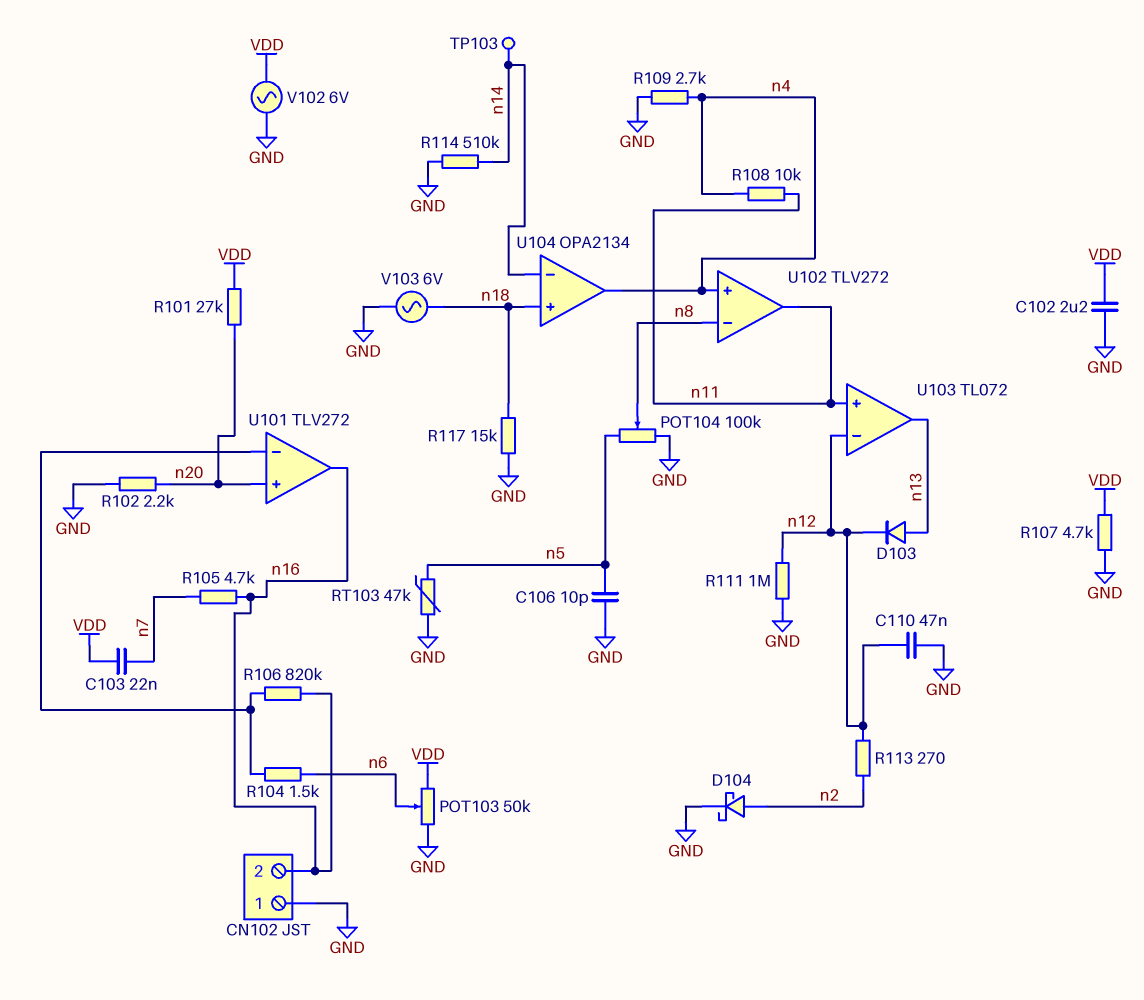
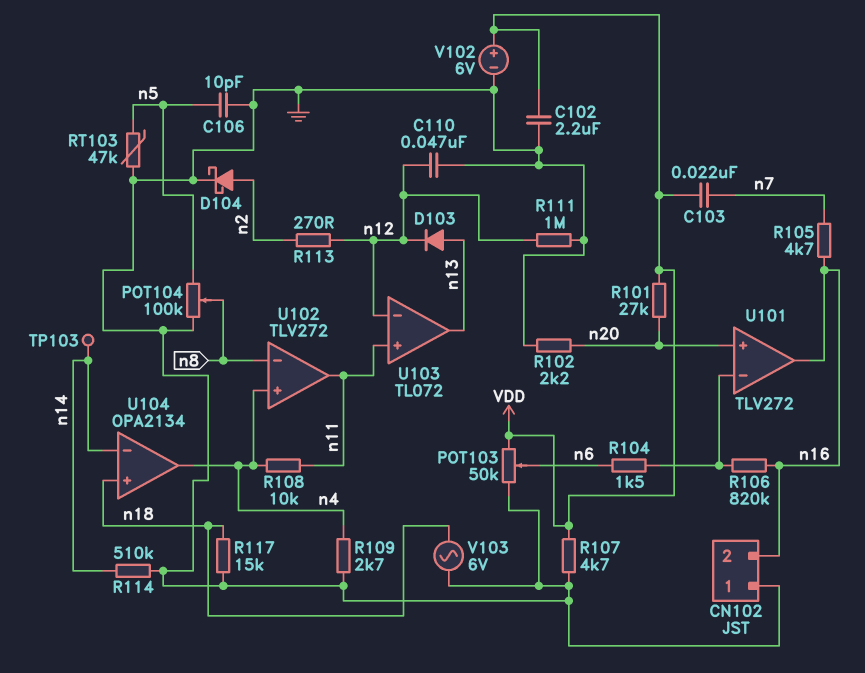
V102: AC 6V (GND, VDD) -> 6V (plus VDD, minus GND)

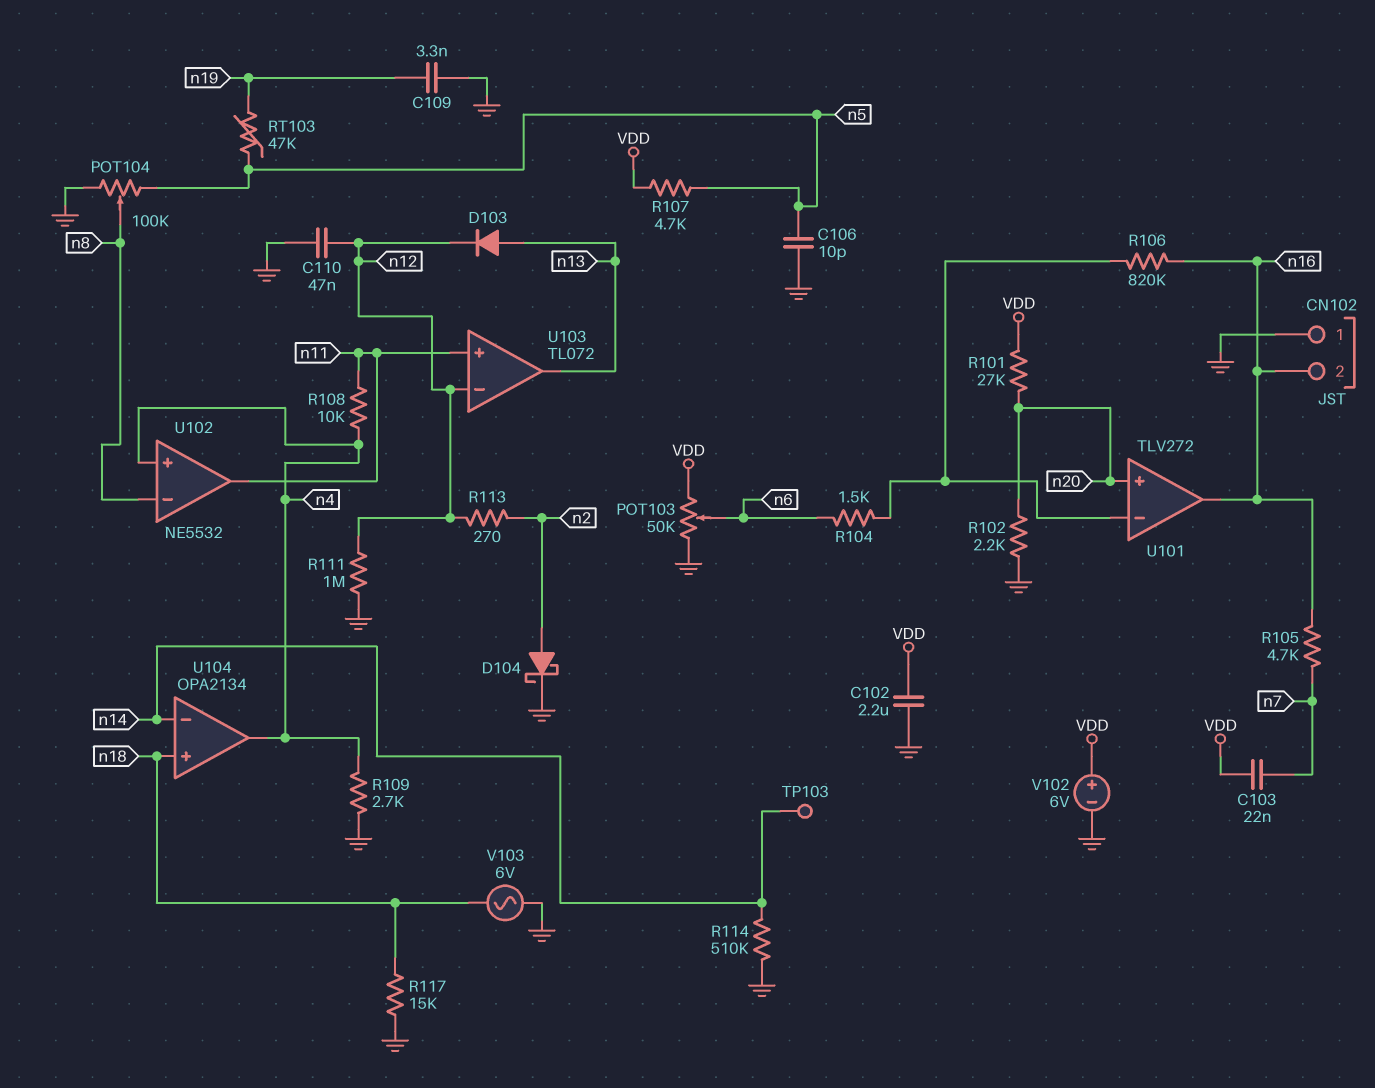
C109: none -> 3.3nF (GND, n19)
R107: 4.7k (GND, VDD) -> 4.7k (VDD, n5)
RT103: 47k (GND, n5) -> 47k (n5, n19)
U102: TLV272 -> NE5532

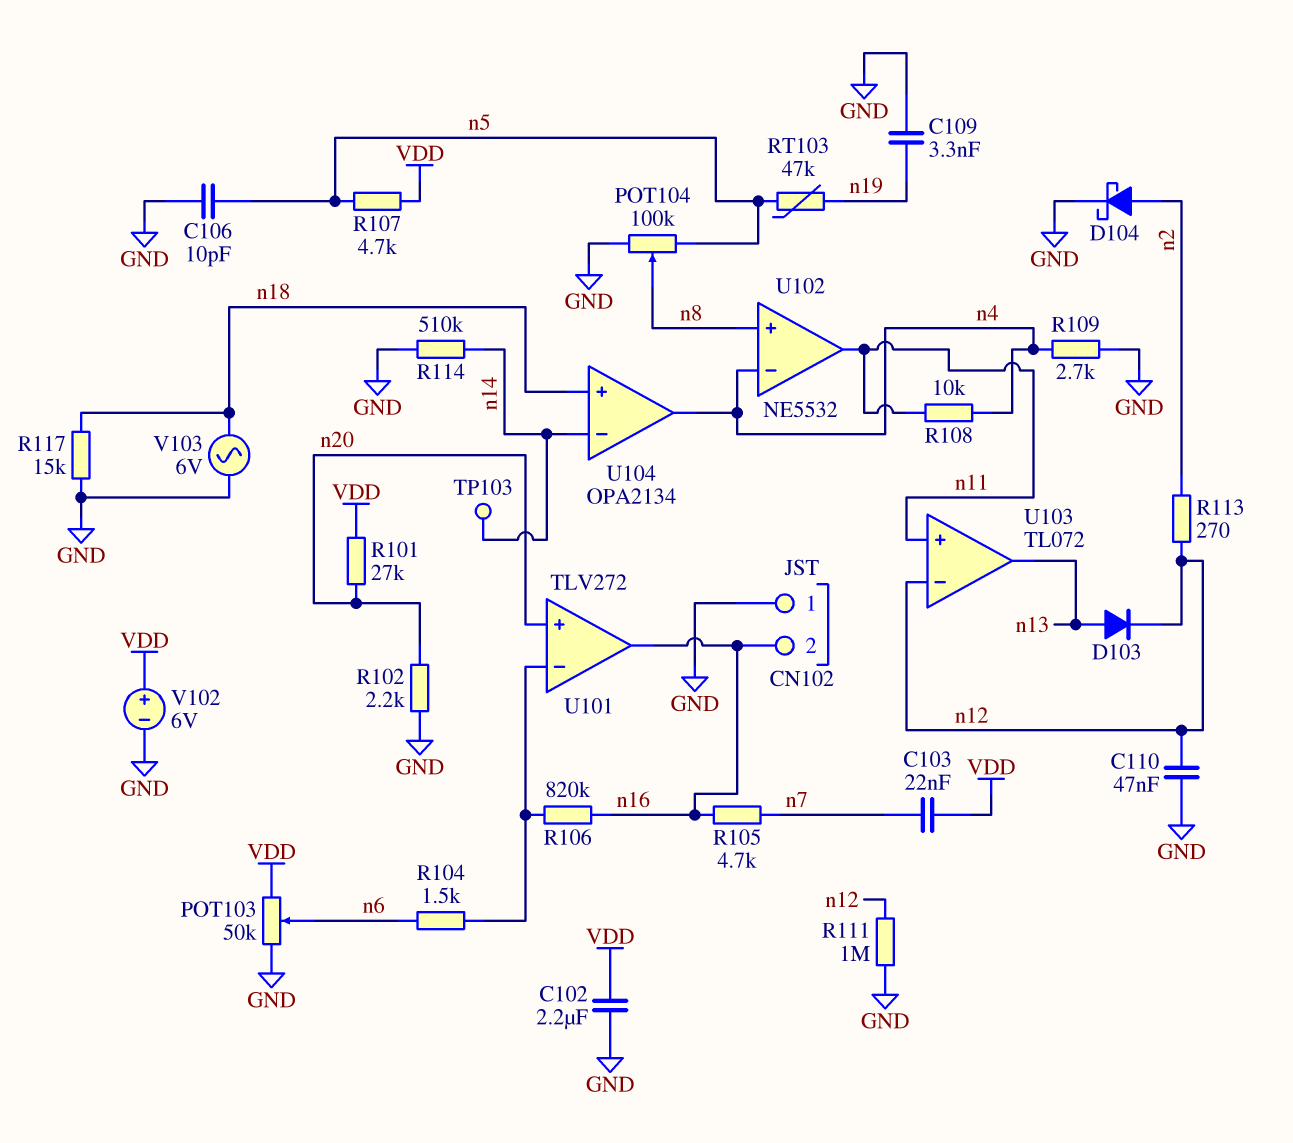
U102 pin in+: n4 -> n8
U102 pin in-: n8 -> n4

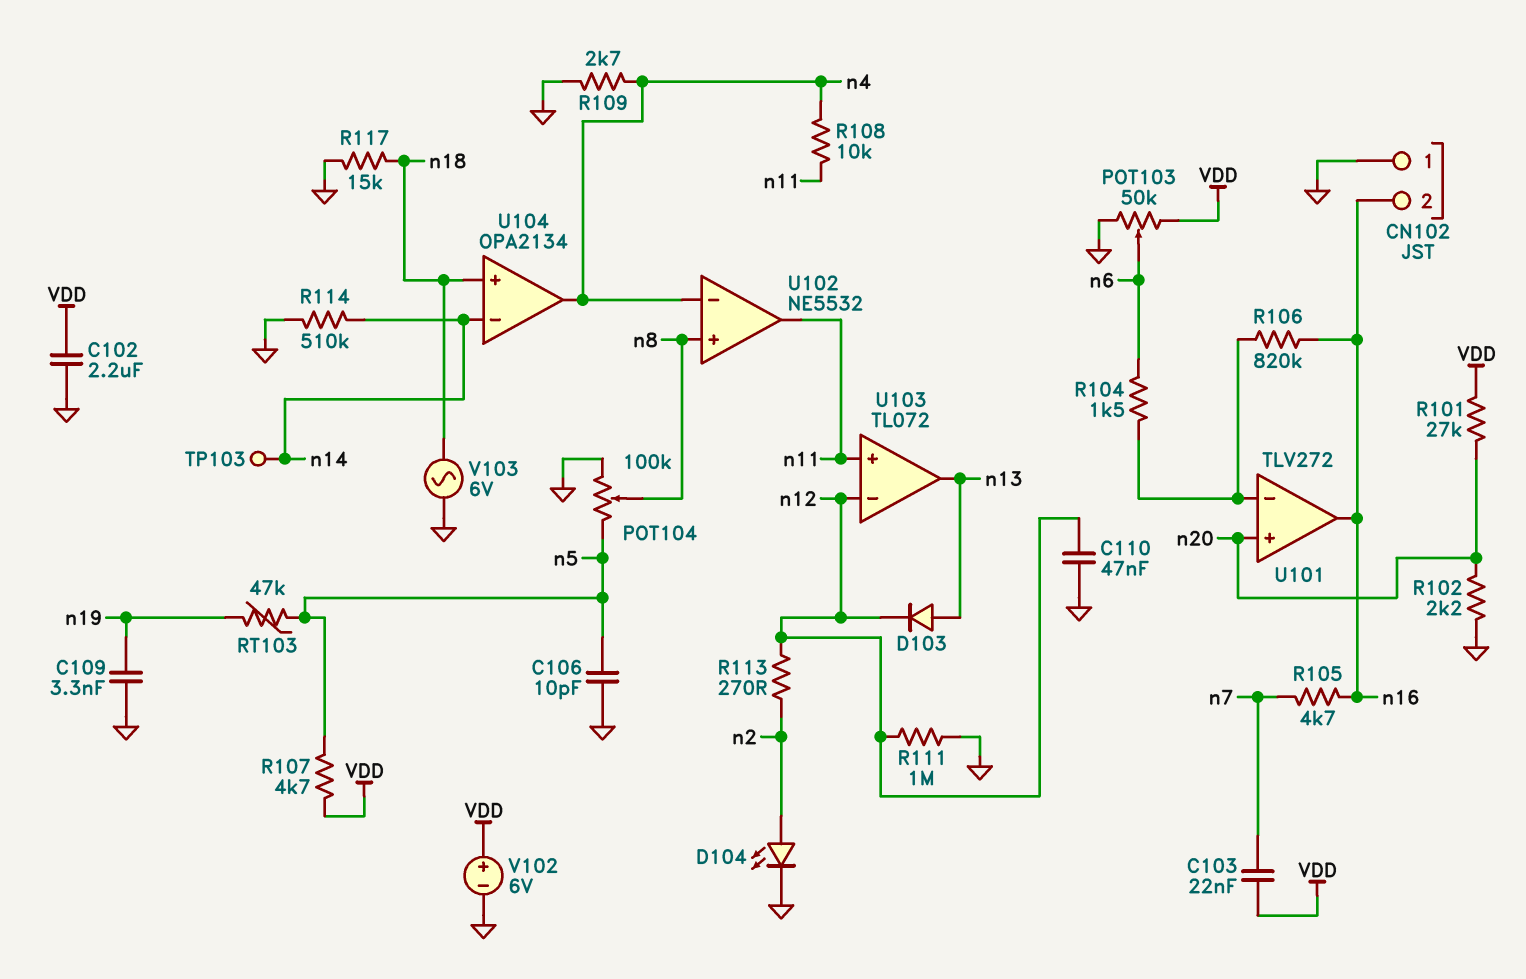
D104: schottky (A n2, K GND) -> LED (A n2, K GND)

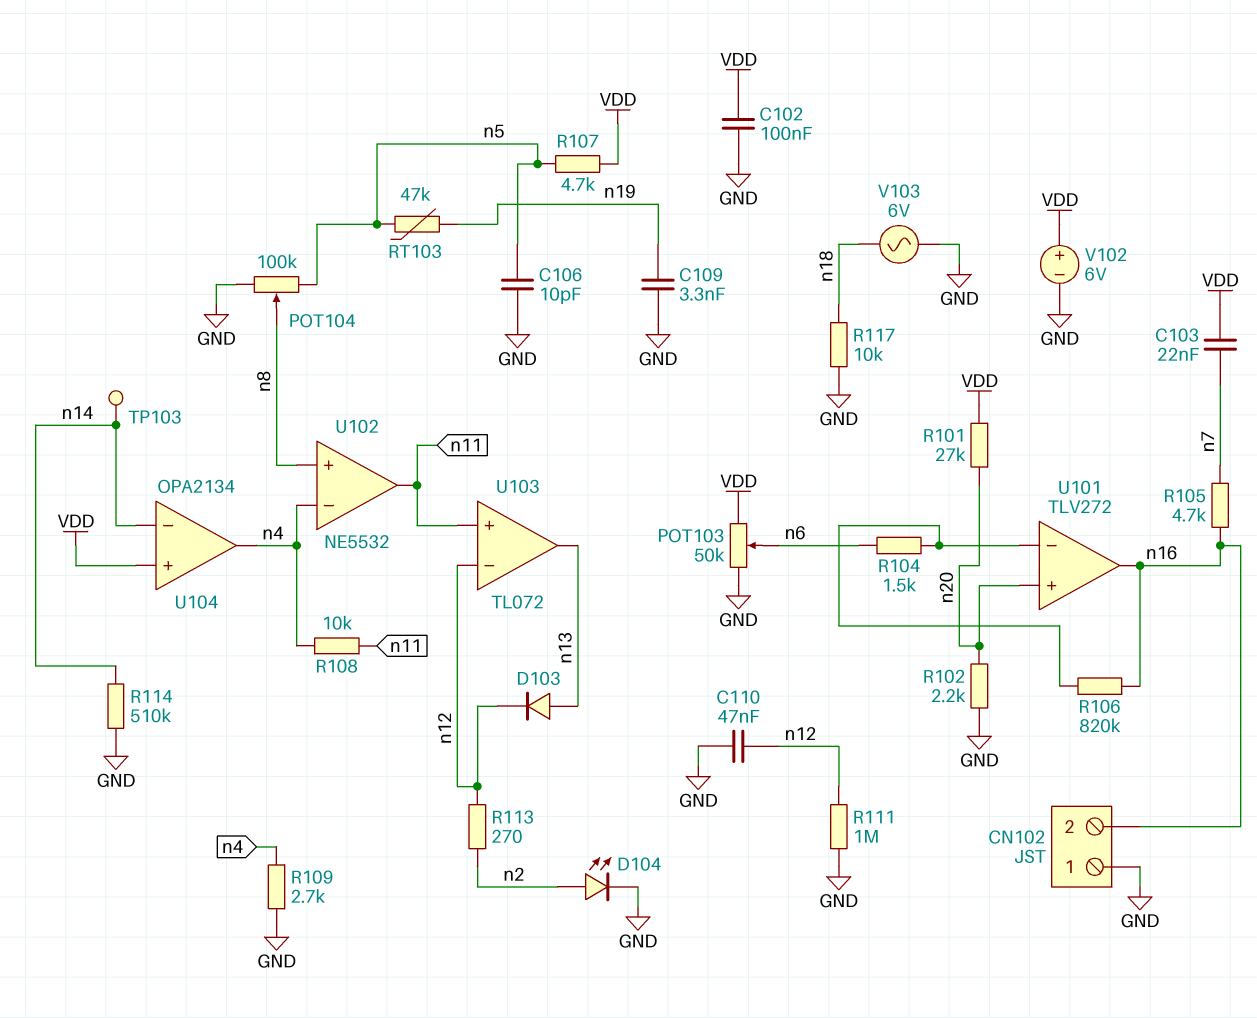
C102: 2.2uF (GND, VDD) -> 100nF (GND, VDD)
R117: 15k (GND, n18) -> 10k (GND, n18)
U104 pin in+: n18 -> VDD

